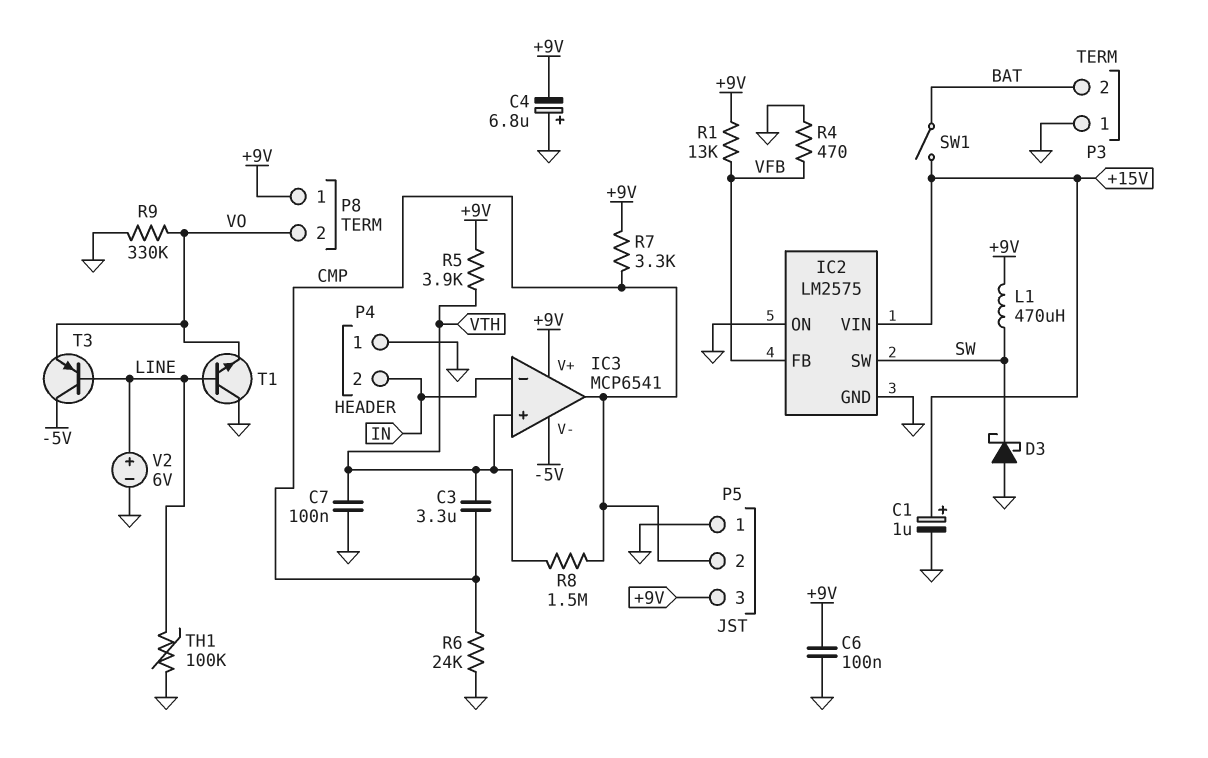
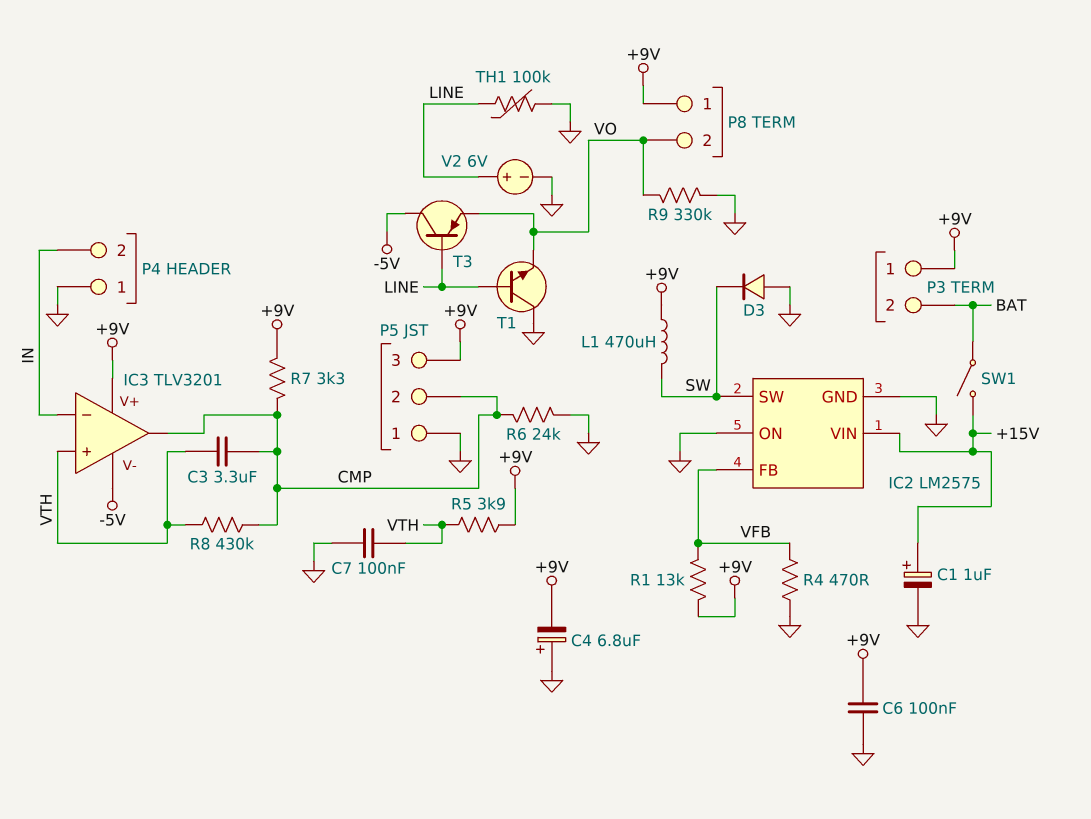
D3: schottky (A GND, K SW) -> diode (A GND, K SW)
IC3: MCP6541 -> TLV3201
P3 pin 1: GND -> +9V
R8: 1.5M (CMP, VTH) -> 430k (CMP, VTH)

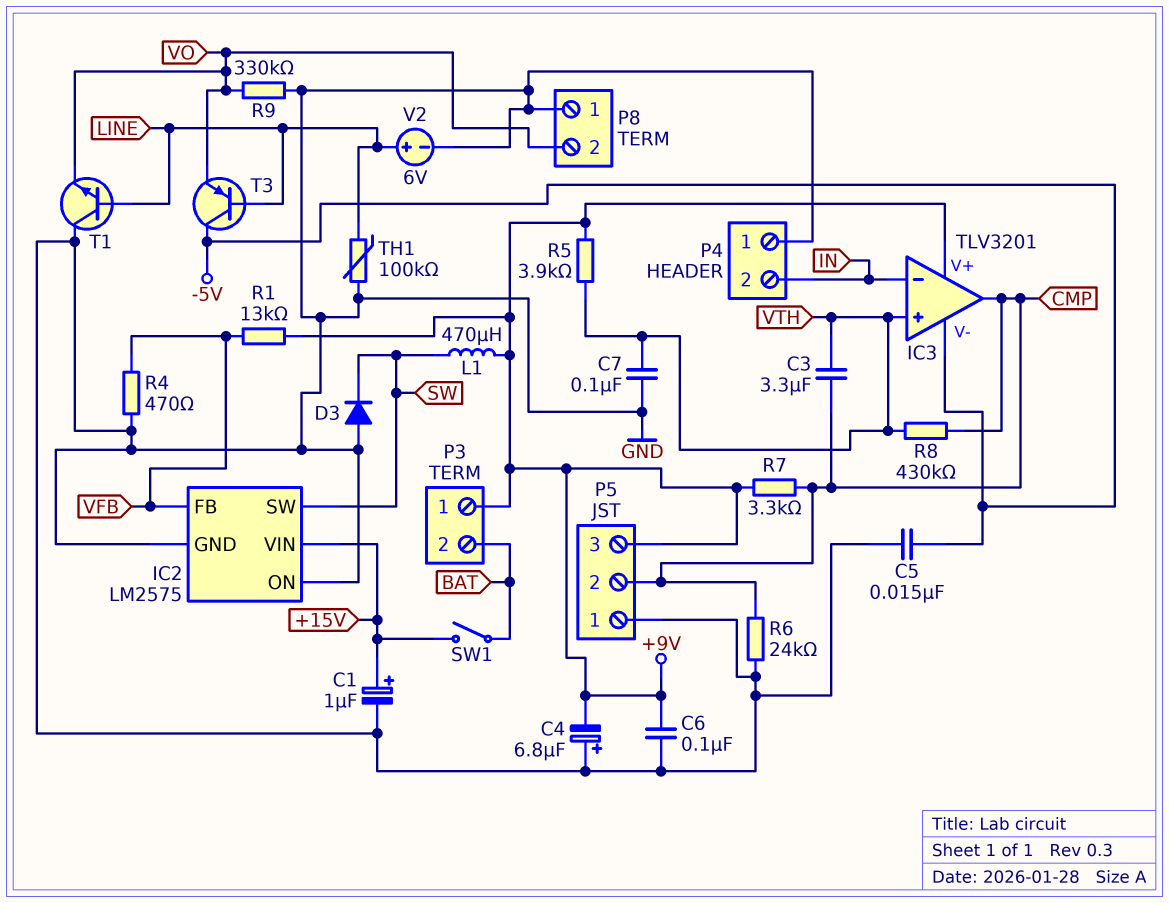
C5: none -> 15nF (-5V, GND)
P8 pin 1: +9V -> GND

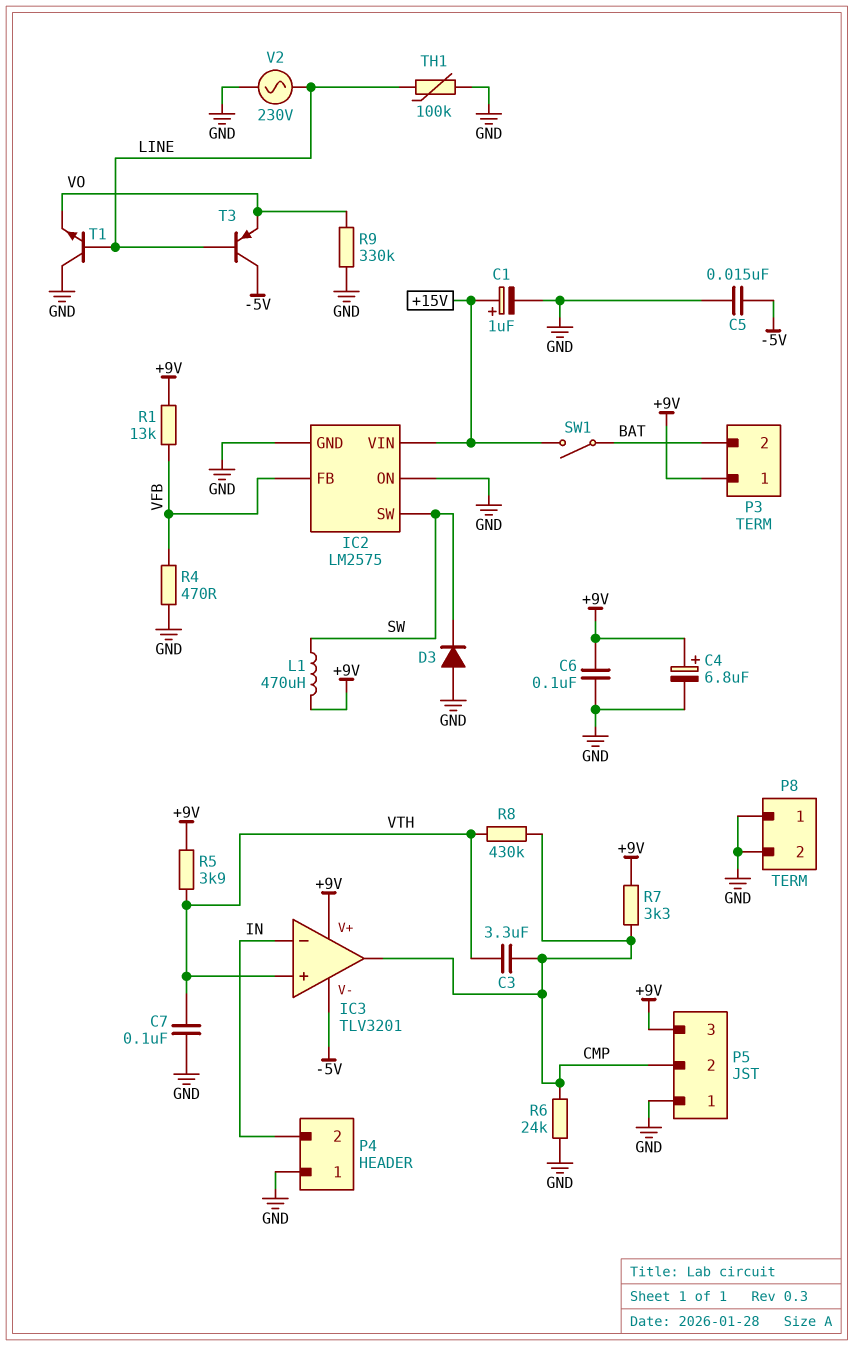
C4: 6.8uF (plus GND, minus +9V) -> 6.8uF (plus +9V, minus GND)
P8 pin 2: VO -> GND
V2: 6V (plus LINE, minus GND) -> AC 230V (GND, LINE)

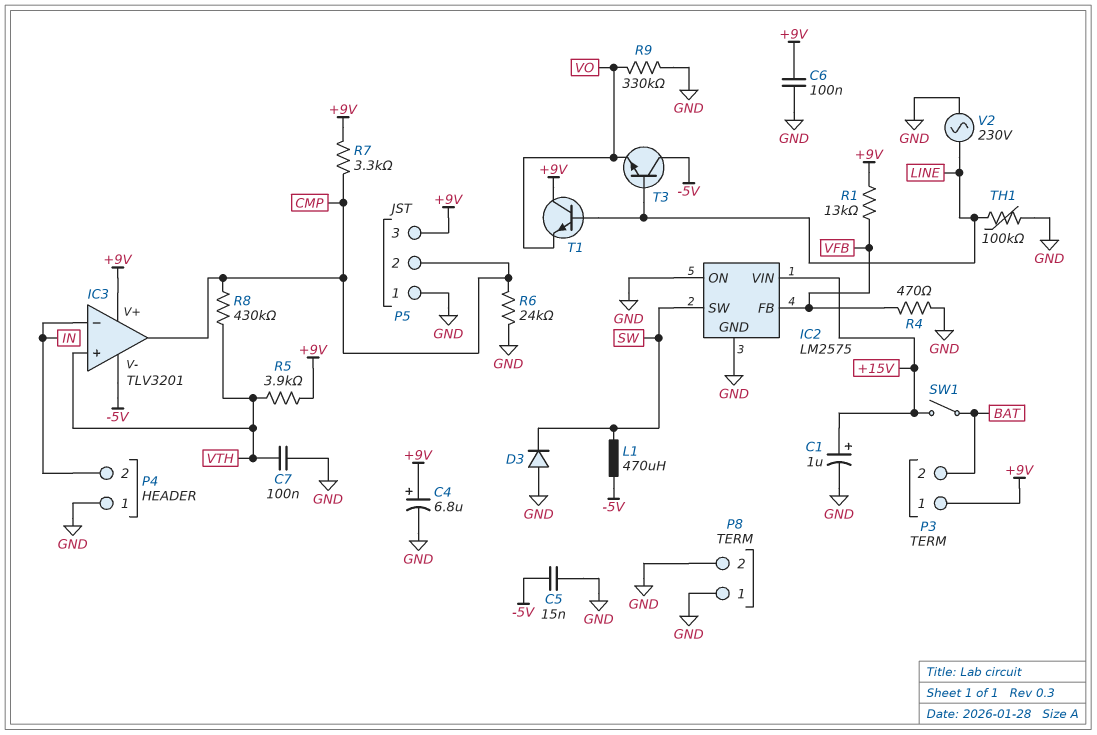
C3: 3.3uF (CMP, VTH) -> none
L1: 470uH (+9V, SW) -> 470uH (-5V, SW)
T1: NPN (B LINE, C GND, E VO) -> NPN (B LINE, C +9V, E VO)
T3: PNP (B LINE, C -5V, E VO) -> NPN (B LINE, C -5V, E VO)

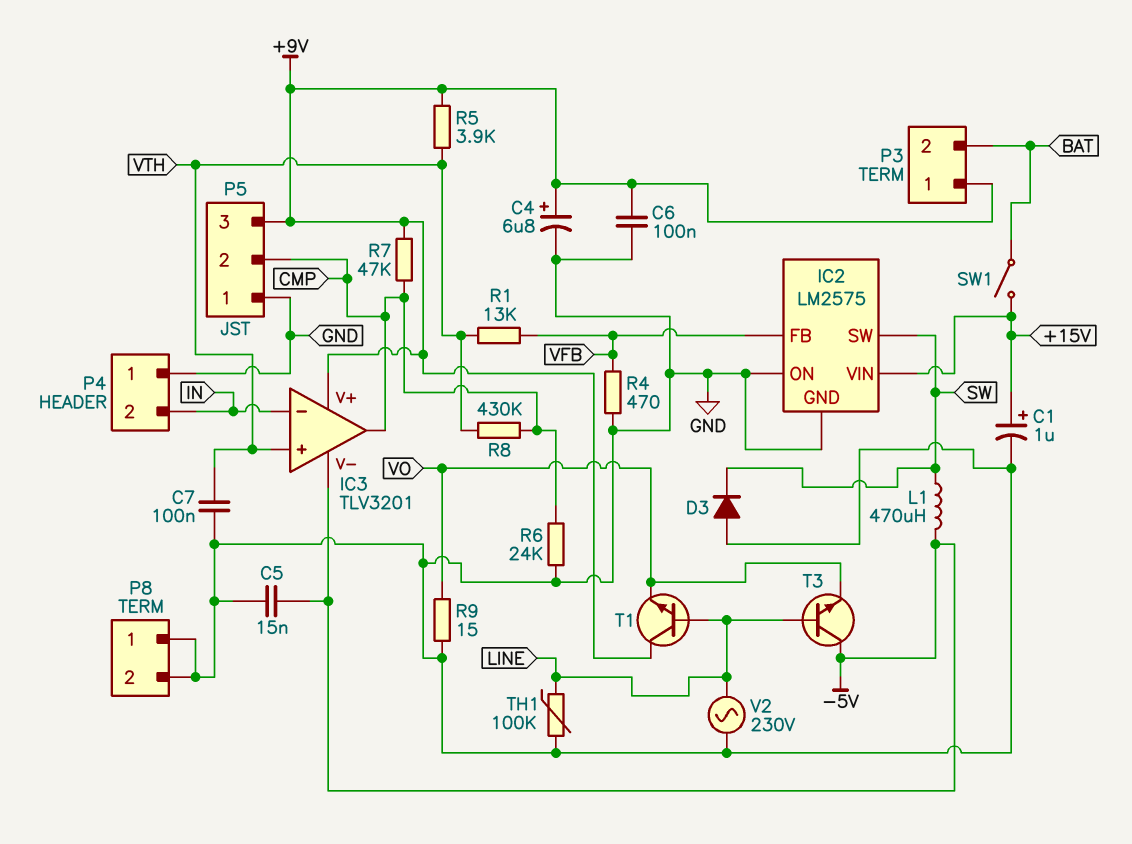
R1: 13k (+9V, VFB) -> 13k (VFB, VTH)
R7: 3.3k (+9V, CMP) -> 47k (+9V, CMP)
R9: 330k (GND, VO) -> 15 (GND, VO)

